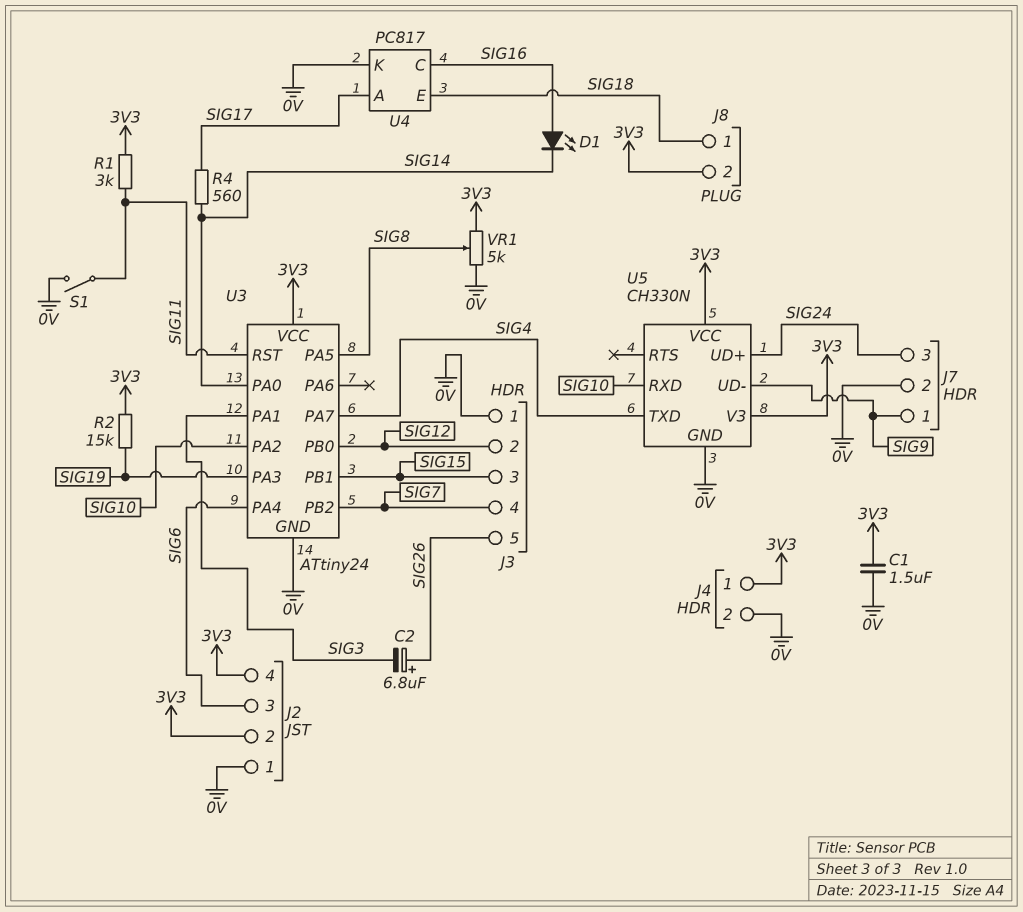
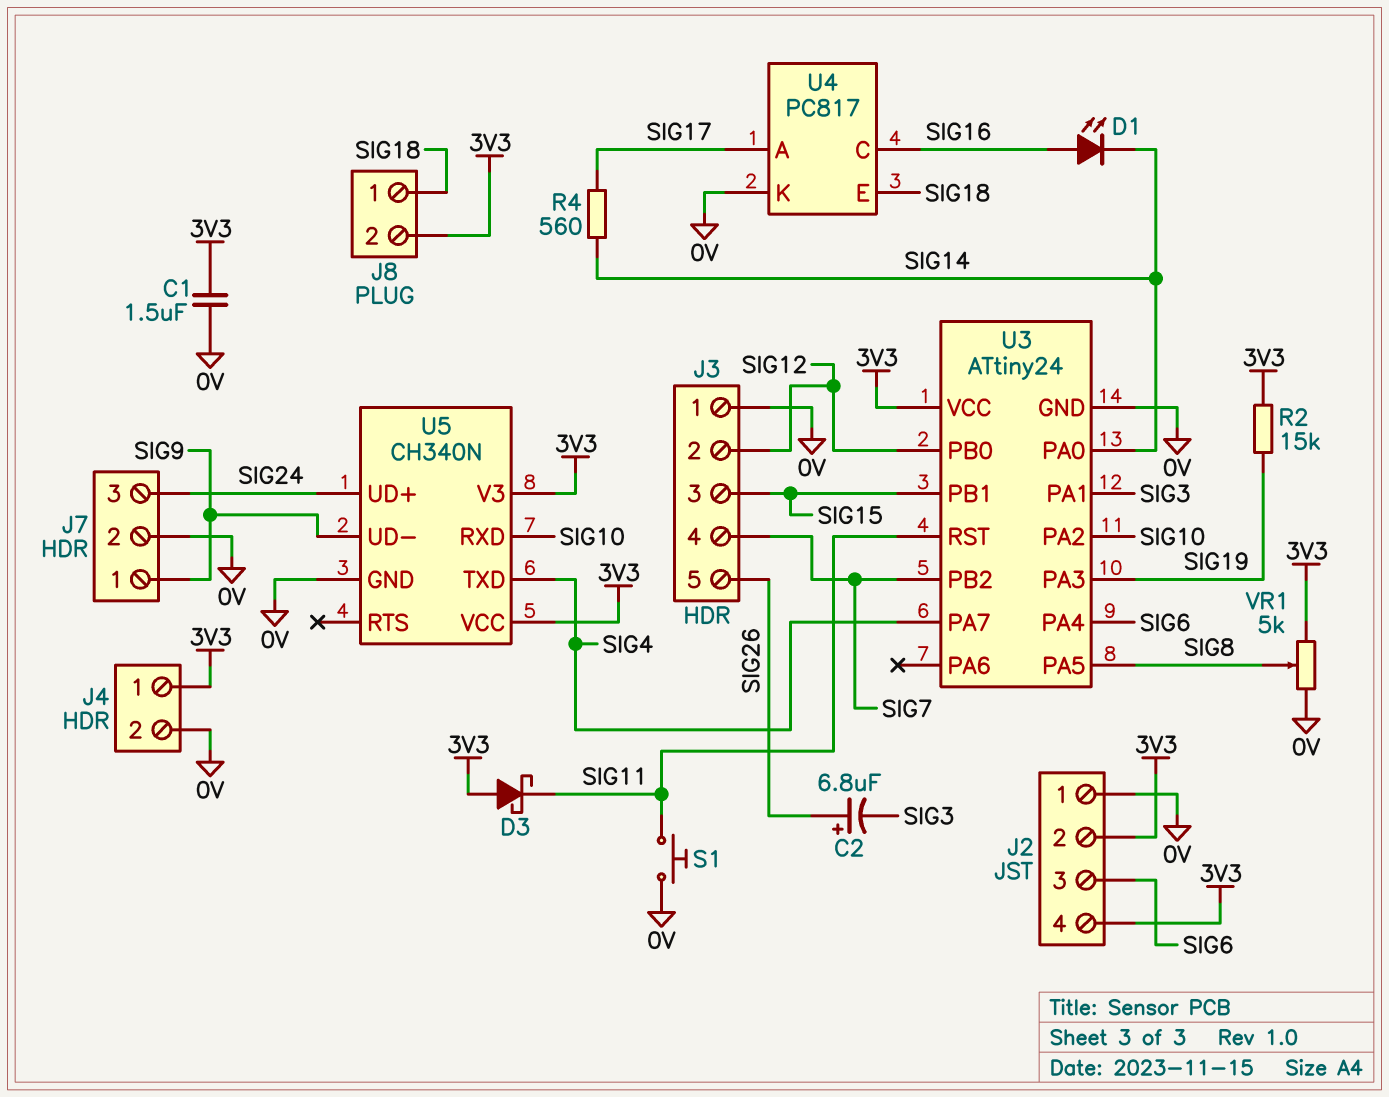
D3: none -> schottky (A 3V3, K SIG11)
R1: 3k (3V3, SIG11) -> none
S1: switch (0V, SIG11) -> button (0V, SIG11)
U5: CH330N -> CH340N

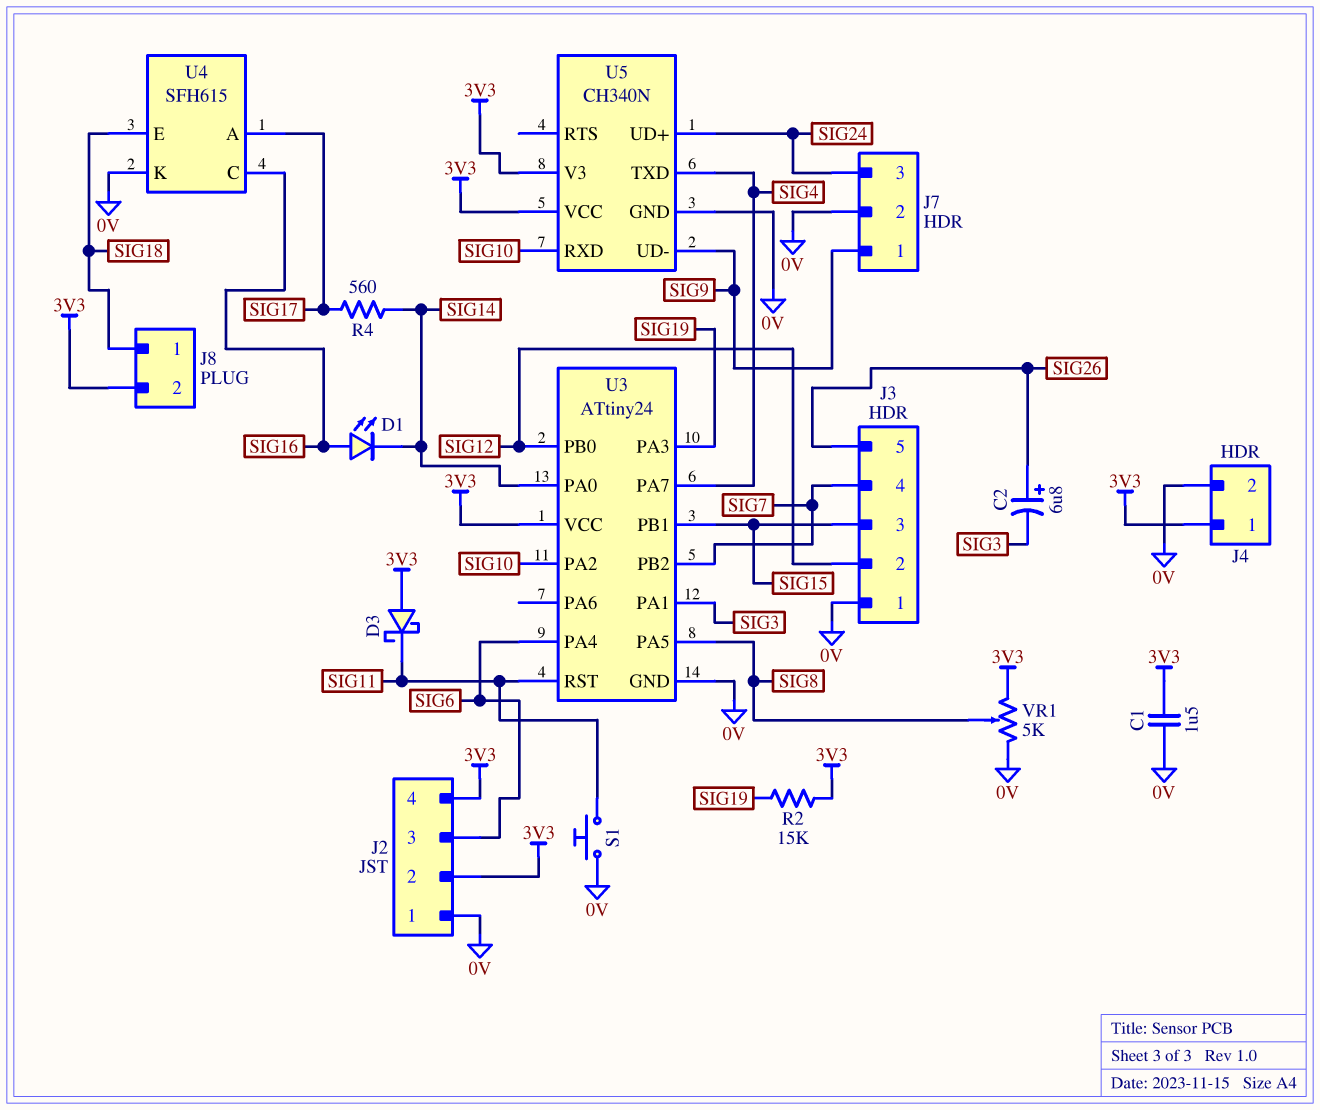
U4: PC817 -> SFH615

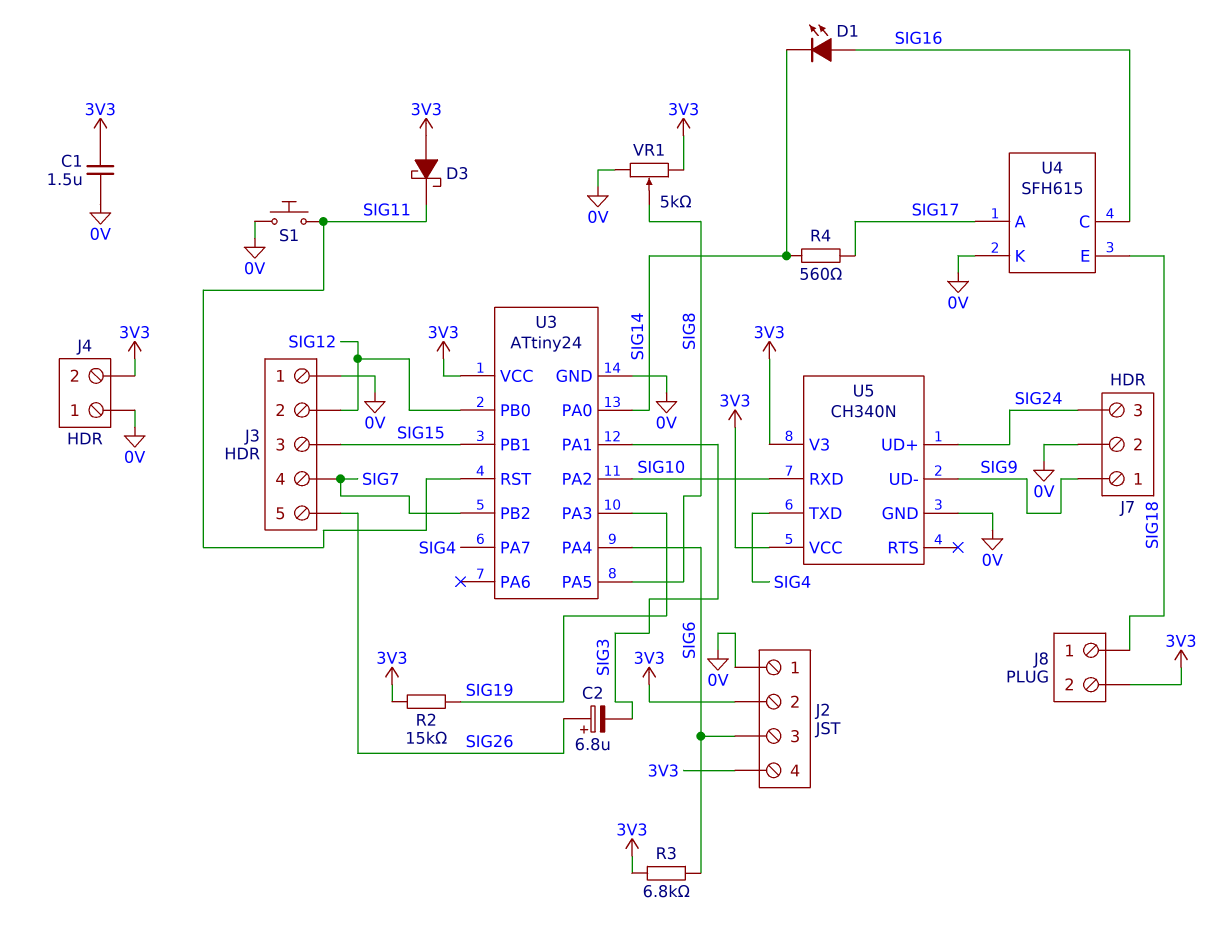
J4 pin 1: 3V3 -> 0V
J4 pin 2: 0V -> 3V3
R3: none -> 6.8k (3V3, SIG6)

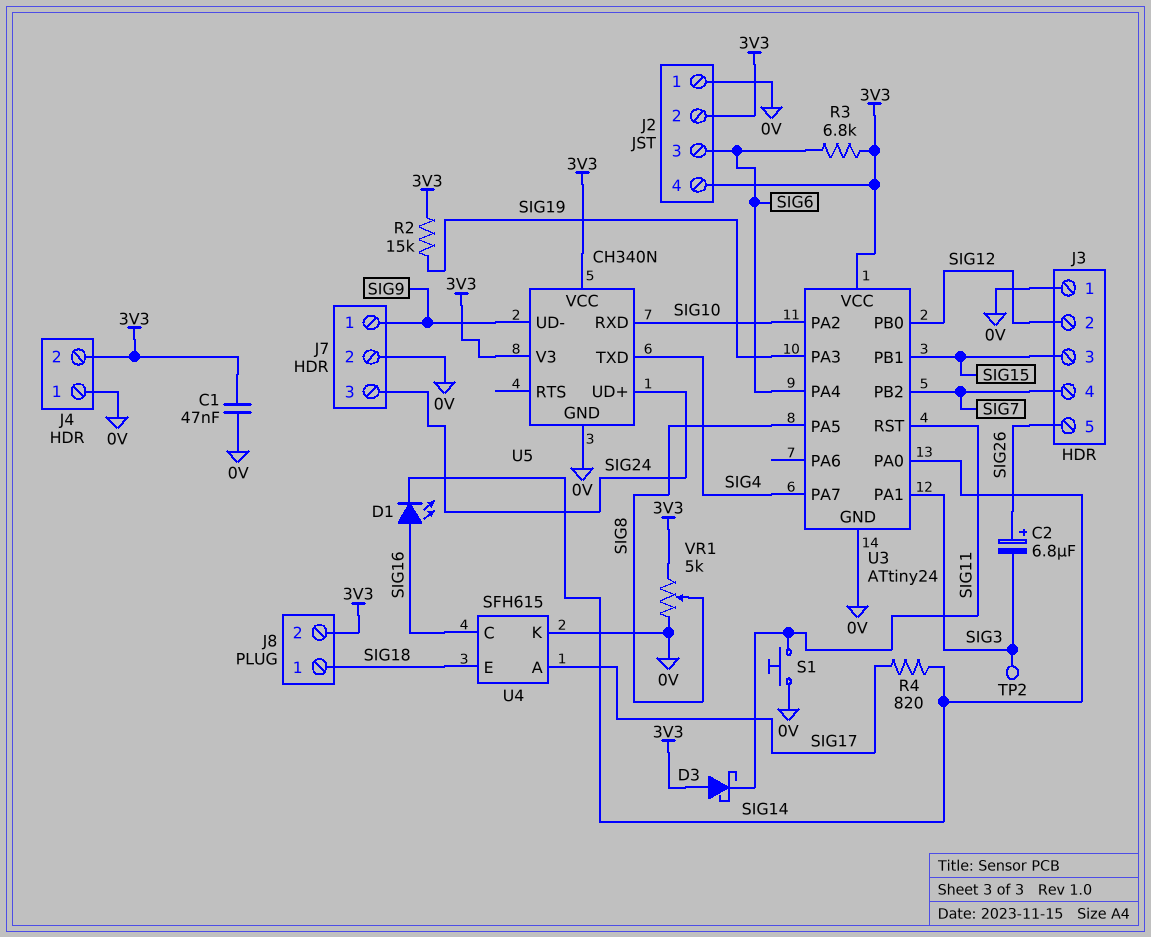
C1: 1.5uF (0V, 3V3) -> 47nF (0V, 3V3)
R4: 560 (SIG14, SIG17) -> 820 (SIG14, SIG17)
TP2: none -> test point (SIG3)

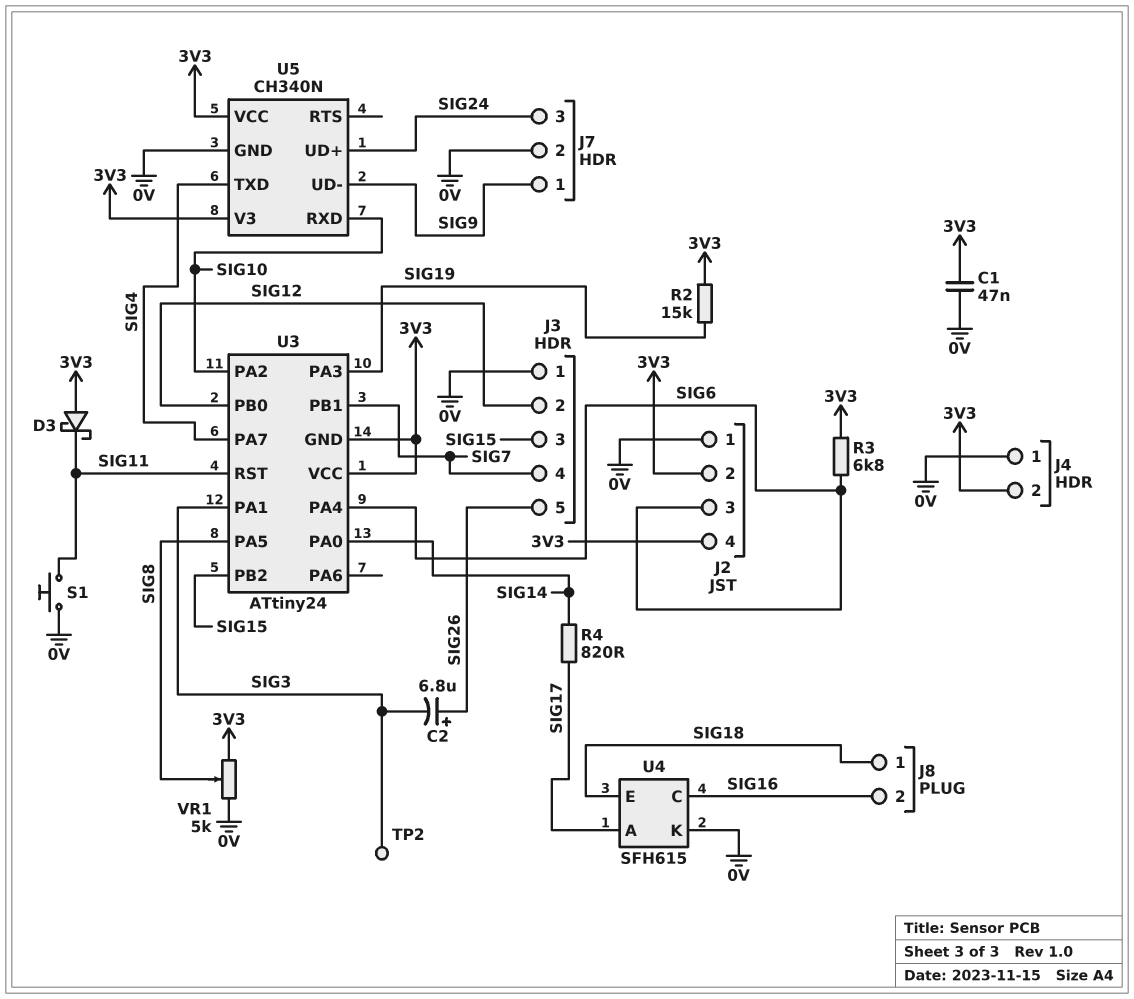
D1: LED (A SIG16, K SIG14) -> none
J8 pin 2: 3V3 -> SIG16
U3 pin GND: 0V -> 3V3
U3 pin PB1: SIG15 -> SIG7
U3 pin PB2: SIG7 -> SIG15

